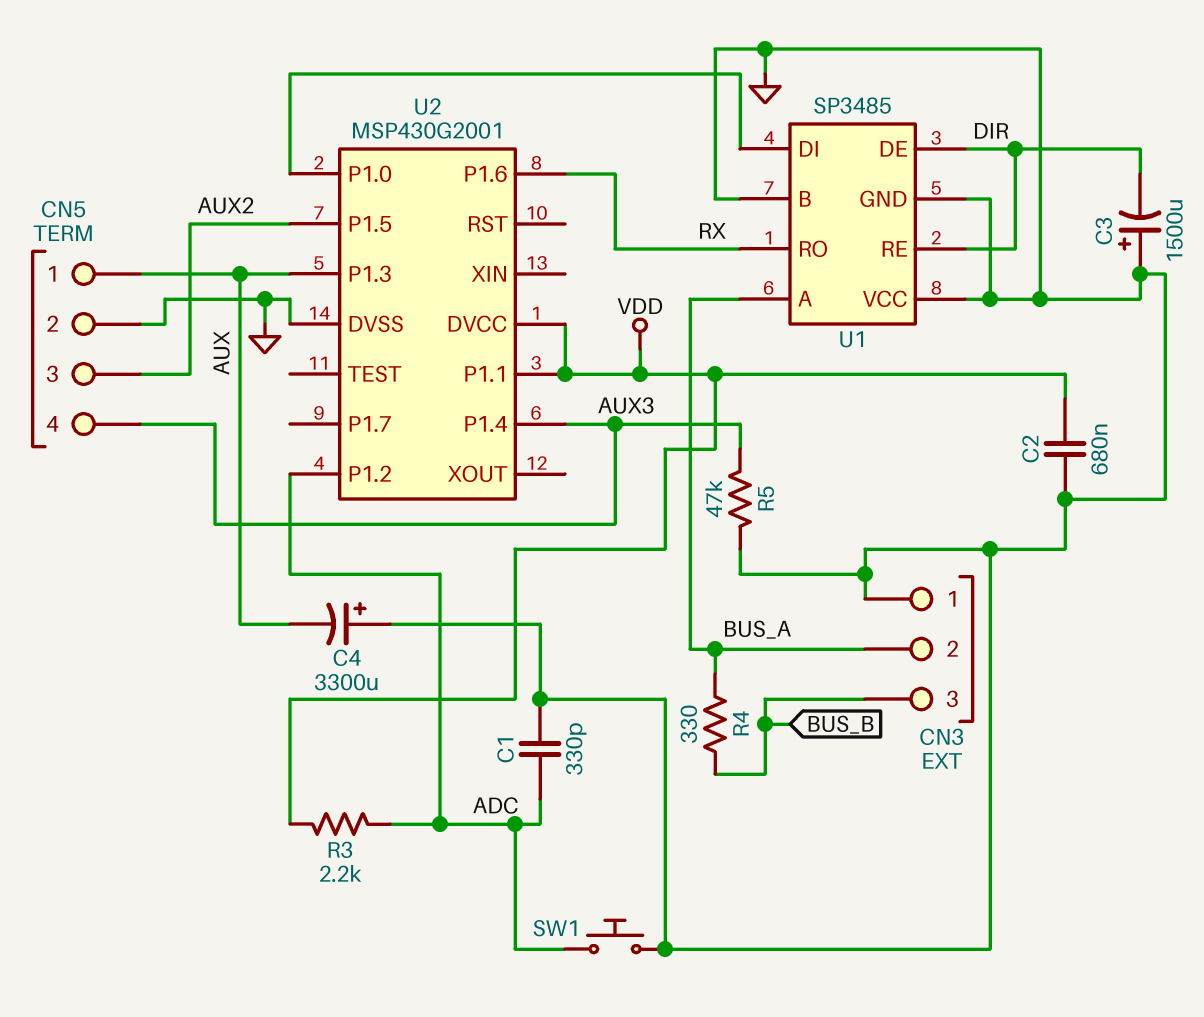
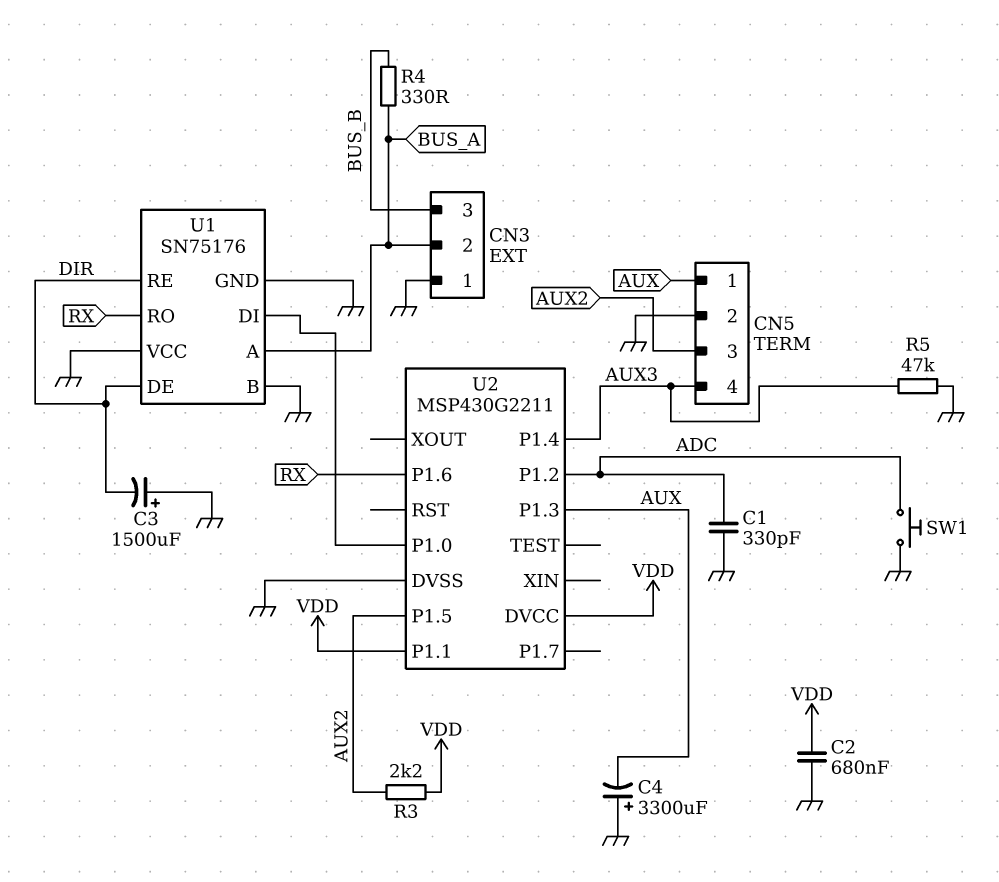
R3: 2.2k (ADC, VDD) -> 2.2k (AUX2, VDD)
U1: SP3485 -> SN75176
U2: MSP430G2001 -> MSP430G2211

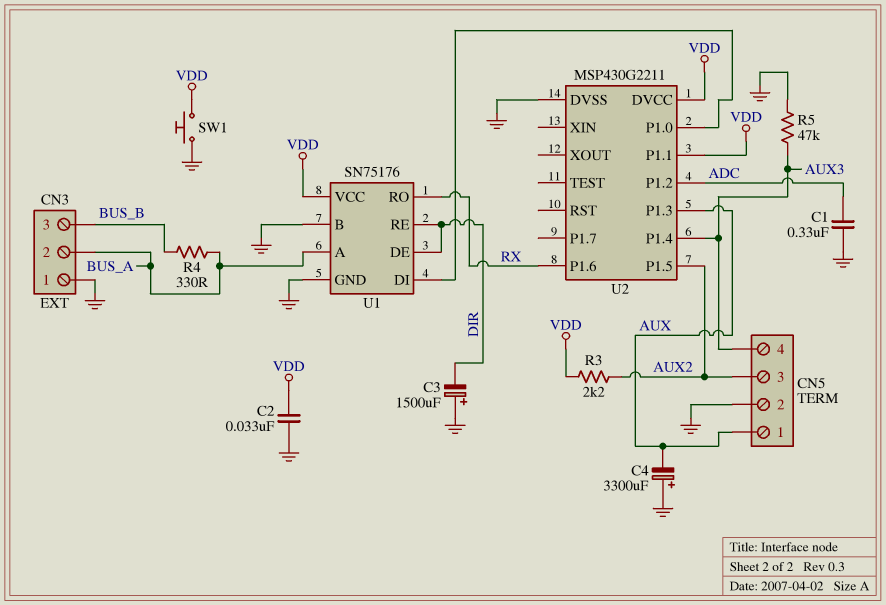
C1: 330pF (ADC, GND) -> 330nF (ADC, GND)
C2: 680nF (GND, VDD) -> 33nF (GND, VDD)
SW1: button (ADC, GND) -> button (GND, VDD)
U1 pin VCC: GND -> VDD

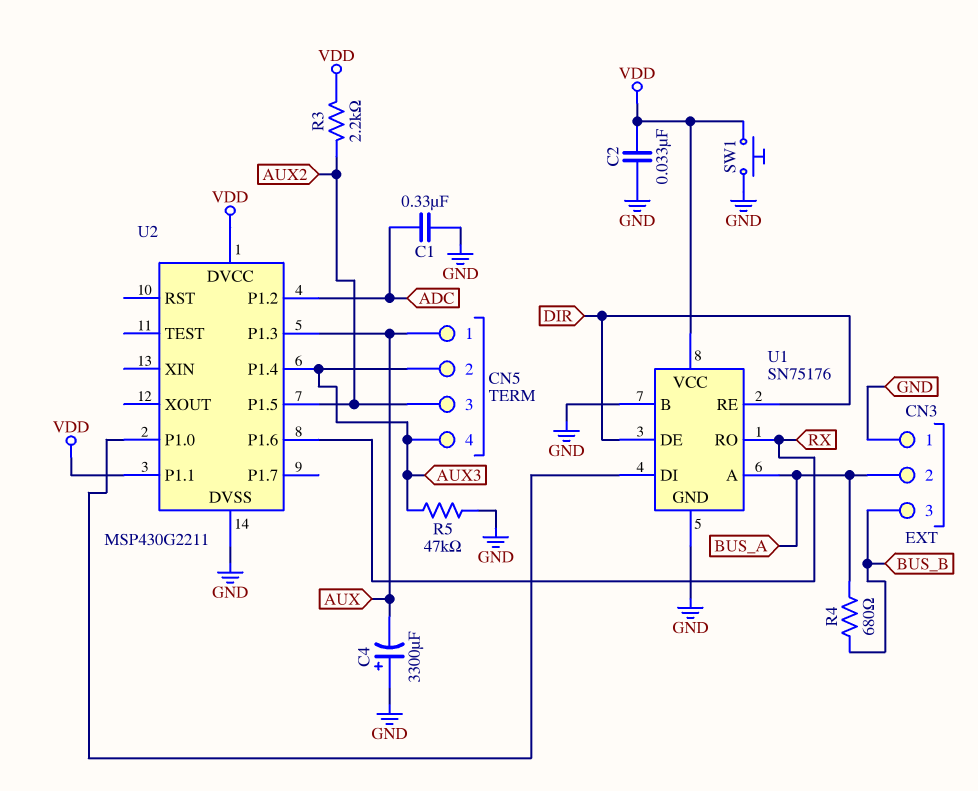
C3: 1500uF (plus GND, minus DIR) -> none
CN5 pin 2: GND -> AUX3
R4: 330 (BUS_A, BUS_B) -> 680 (BUS_A, BUS_B)

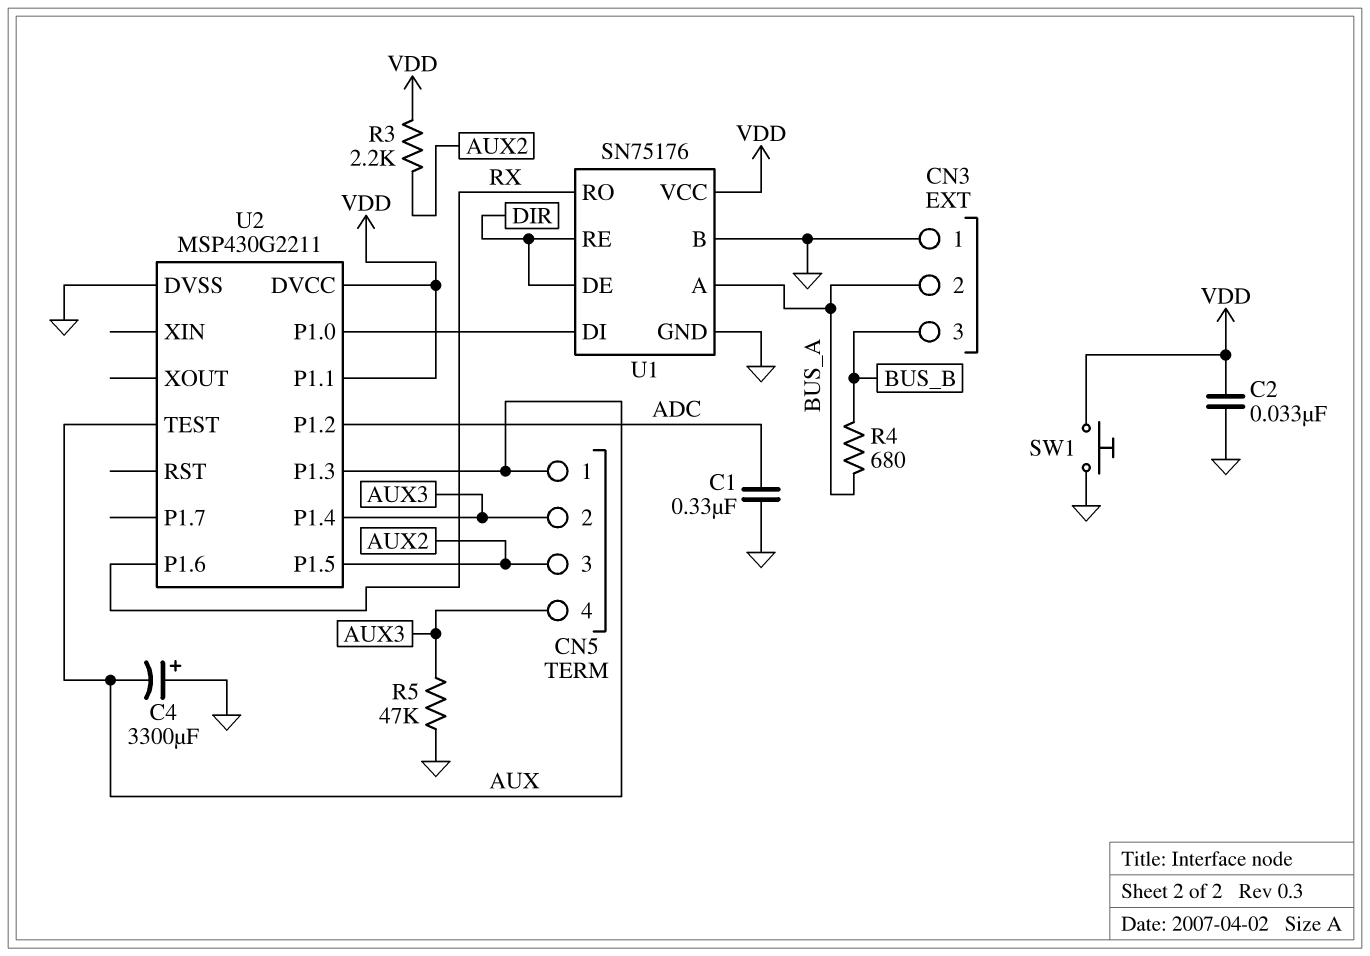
U2 pin TEST: none -> AUX

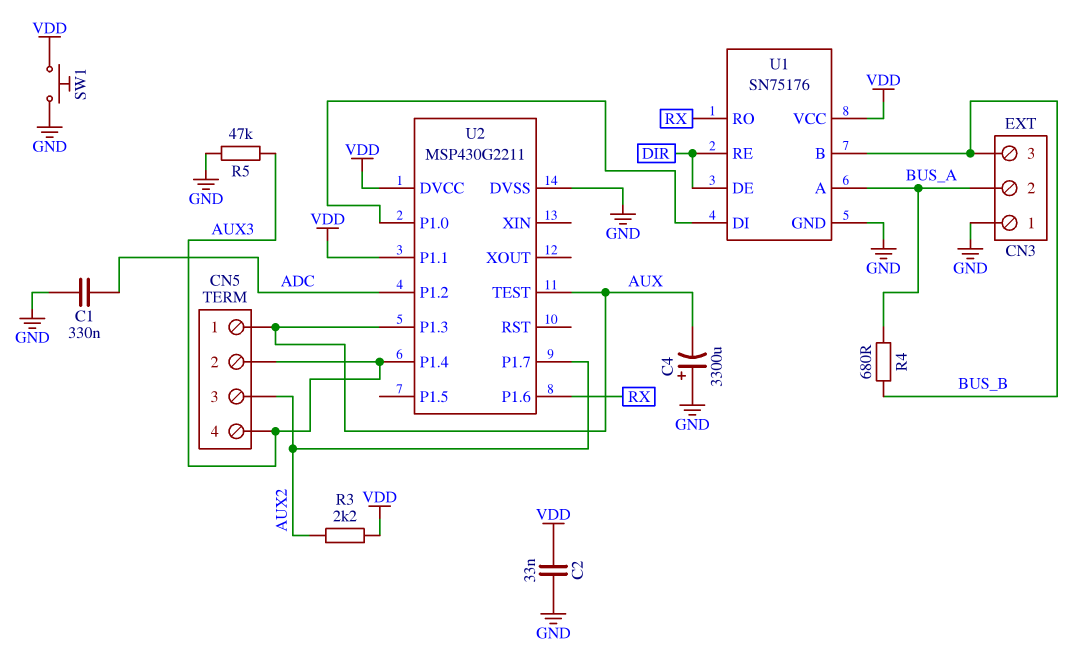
U1 pin B: GND -> BUS_B
U2 pin P1.5: AUX2 -> none
U2 pin P1.7: none -> AUX2

